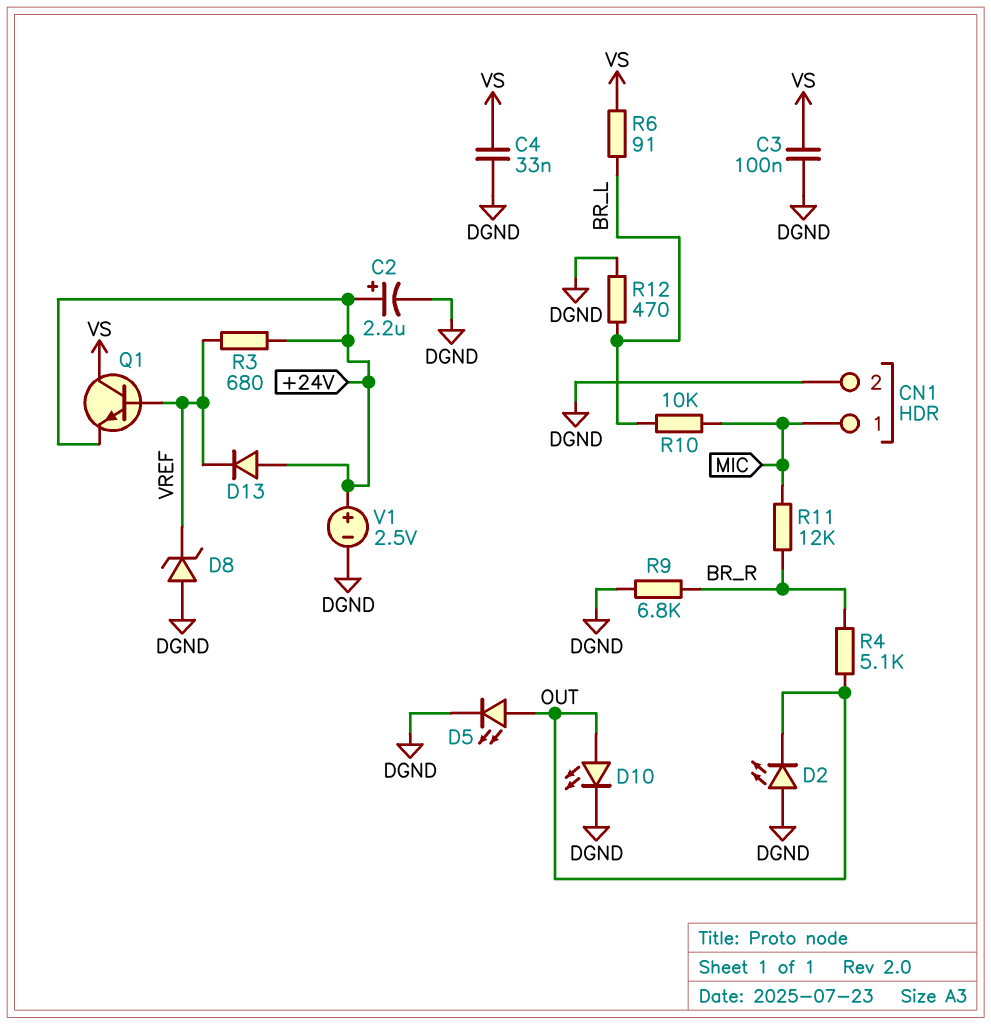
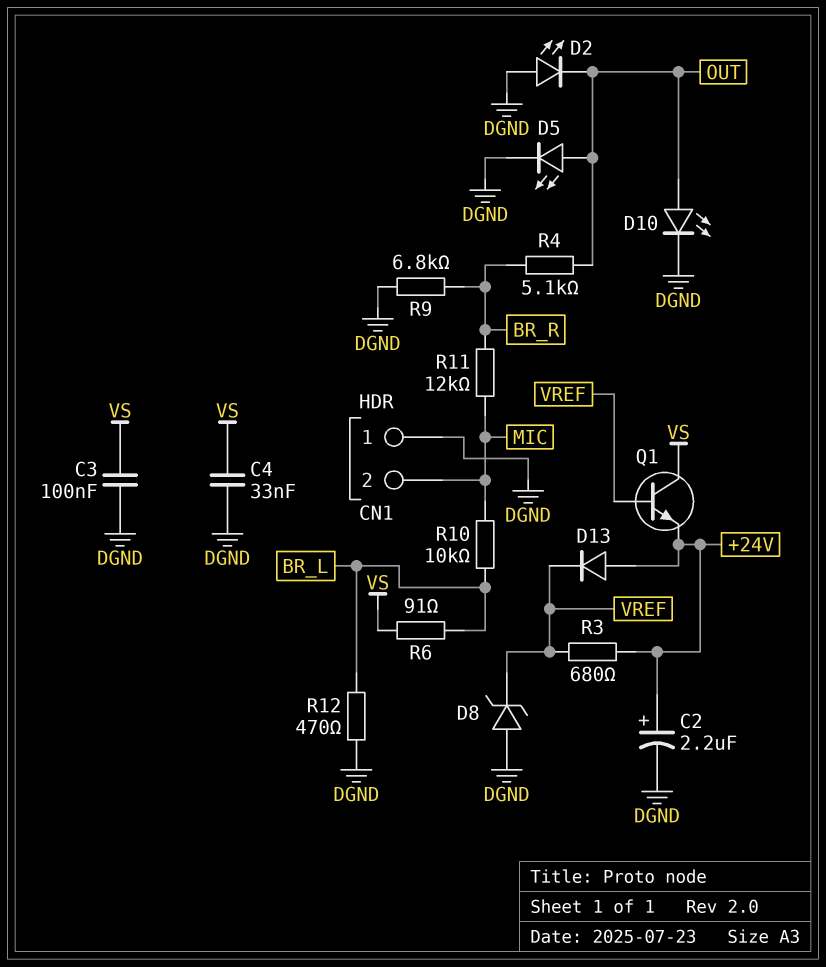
CN1 pin 1: MIC -> DGND
CN1 pin 2: DGND -> MIC
V1: 2.5V (plus +24V, minus DGND) -> none

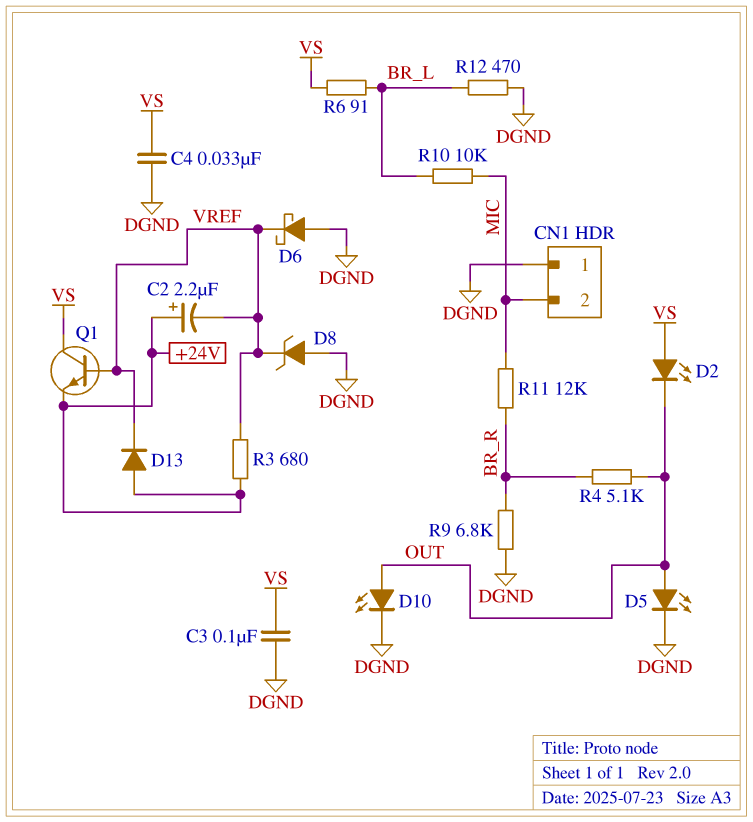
C2: 2.2uF (plus +24V, minus DGND) -> 2.2uF (plus +24V, minus VREF)
D2: LED (A DGND, K OUT) -> LED (A VS, K OUT)
D6: none -> schottky (A DGND, K VREF)

